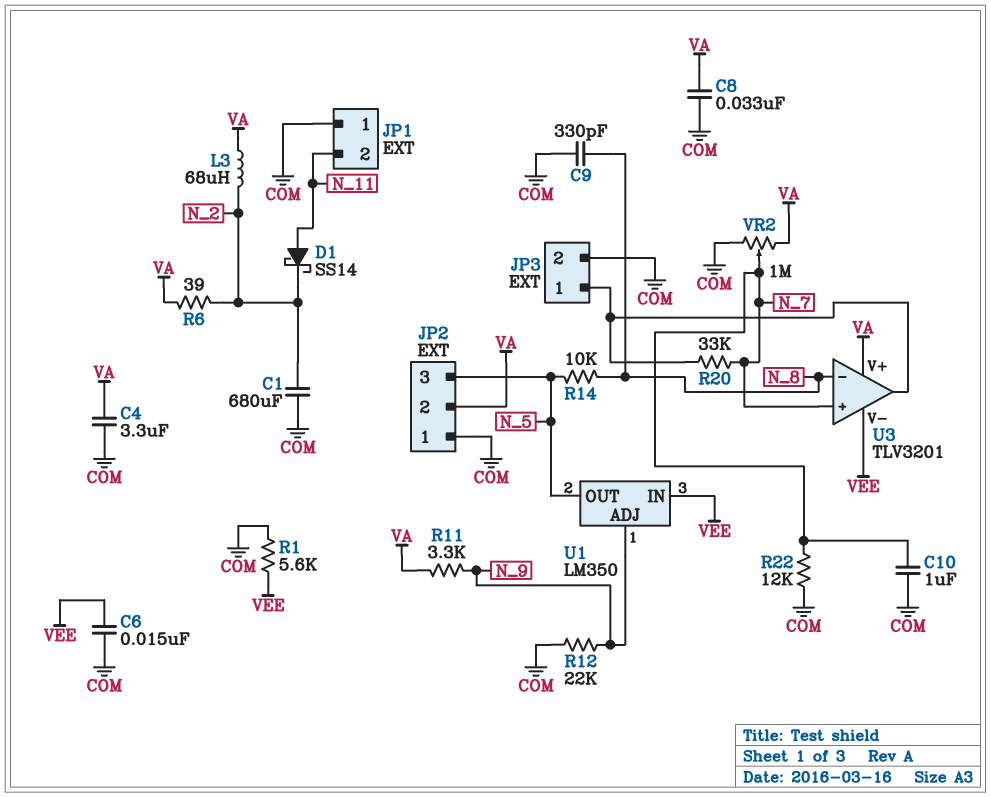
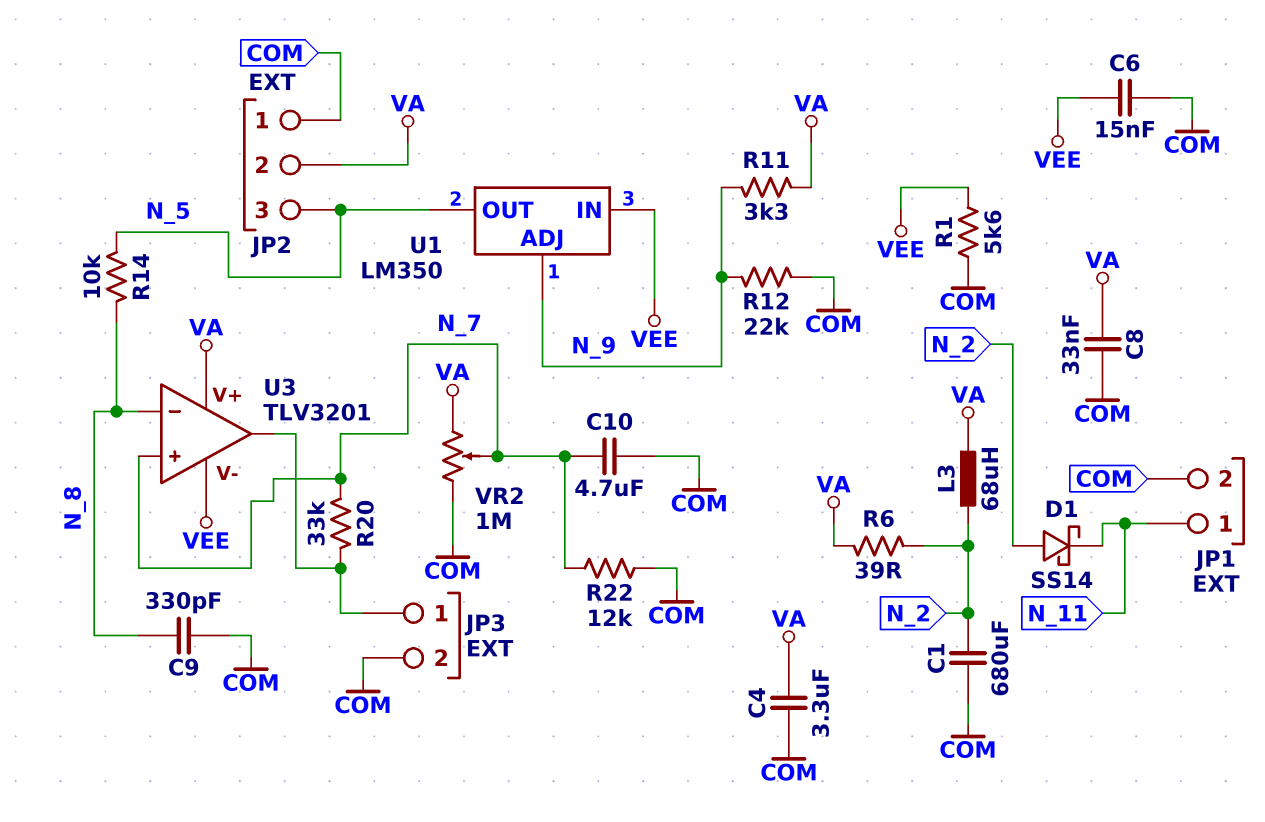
C10: 1uF (COM, N_7) -> 4.7uF (COM, N_7)
D1: schottky SS14 (A N_11, K N_2) -> schottky SS14 (A N_2, K N_11)
JP1 pin 1: COM -> N_11
JP1 pin 2: N_11 -> COM

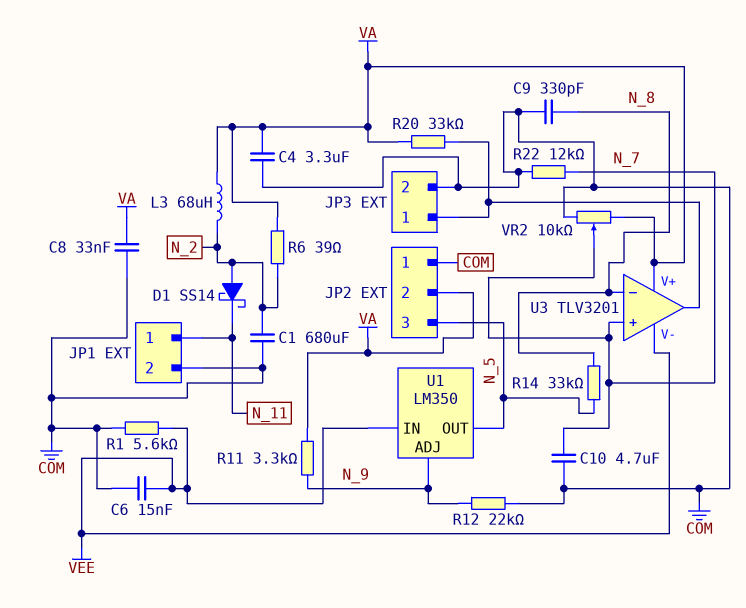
R14: 10k (N_5, N_8) -> 33k (N_5, N_8)
R20: 33k (JP3/1, N_7) -> 33k (JP3/1, VA)
VR2: 1M (COM, VA, wiper N_7) -> 10k (COM, VA, wiper N_7)

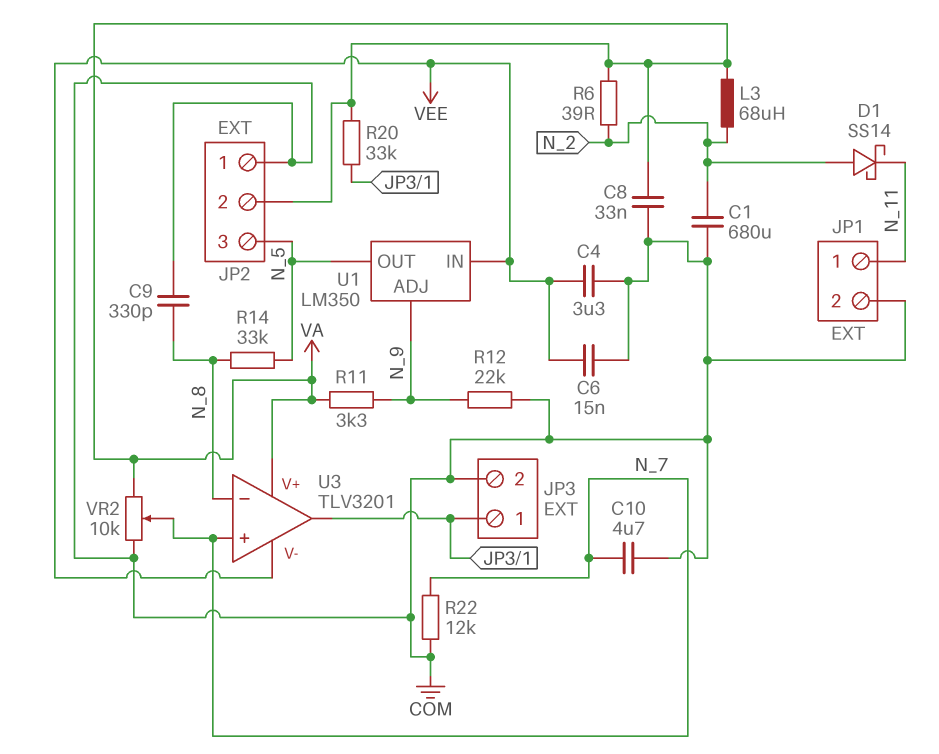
C4: 3.3uF (COM, VA) -> 3.3uF (COM, VEE)
R1: 5.6k (COM, VEE) -> none

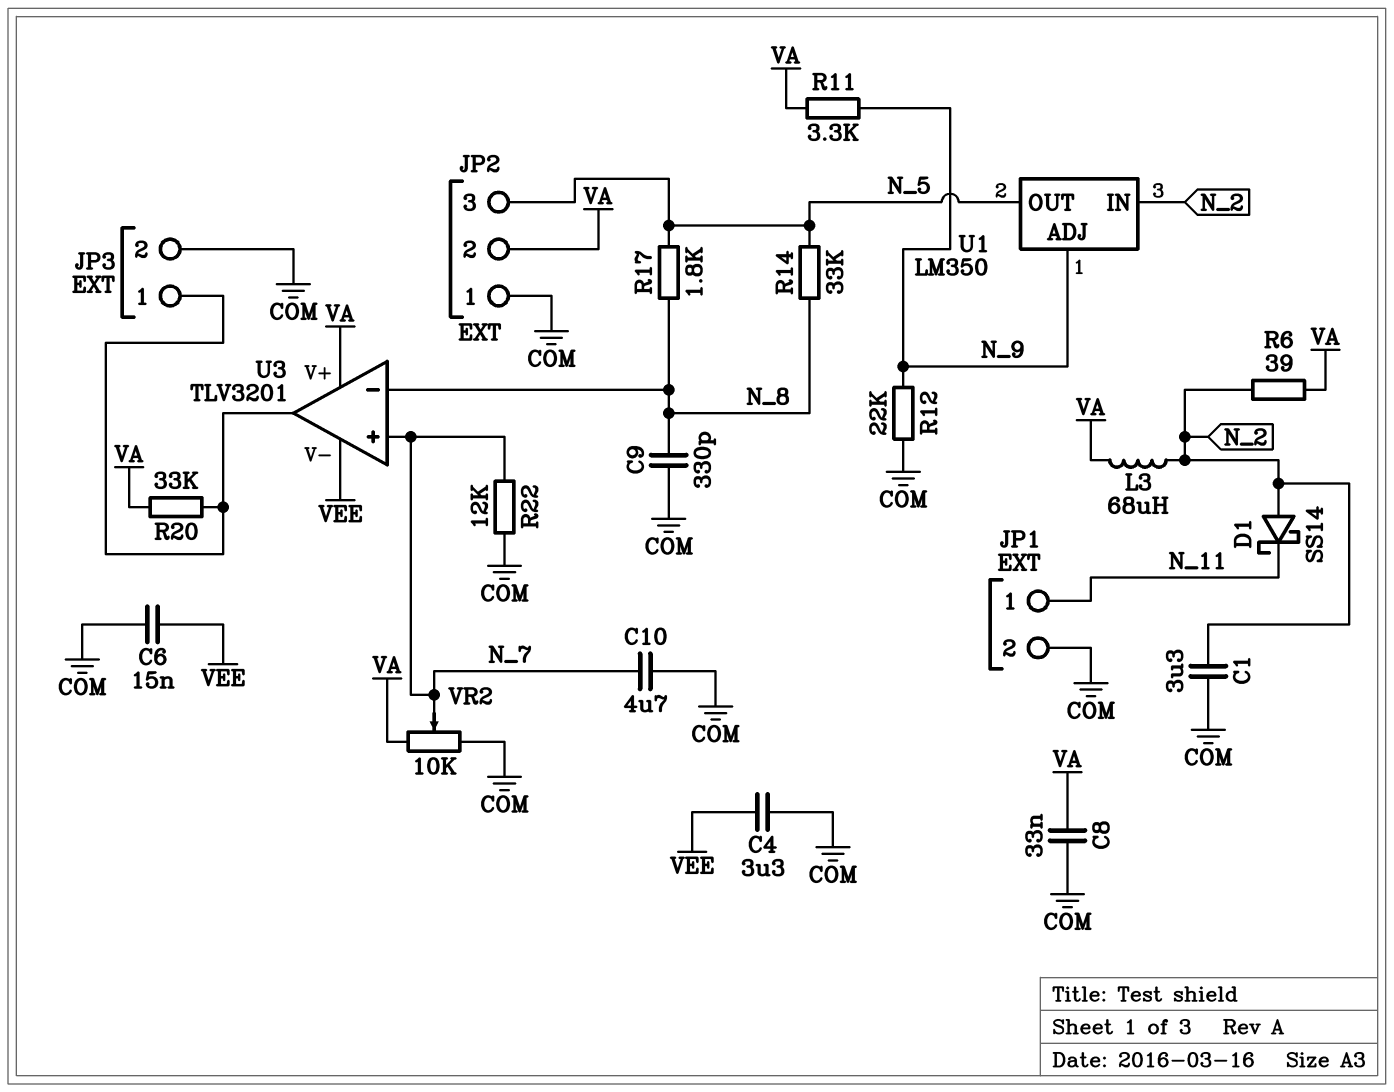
C1: 680uF (COM, N_2) -> 3.3uF (COM, N_2)
R17: none -> 1.8k (N_5, N_8)
U1 pin IN: VEE -> N_2

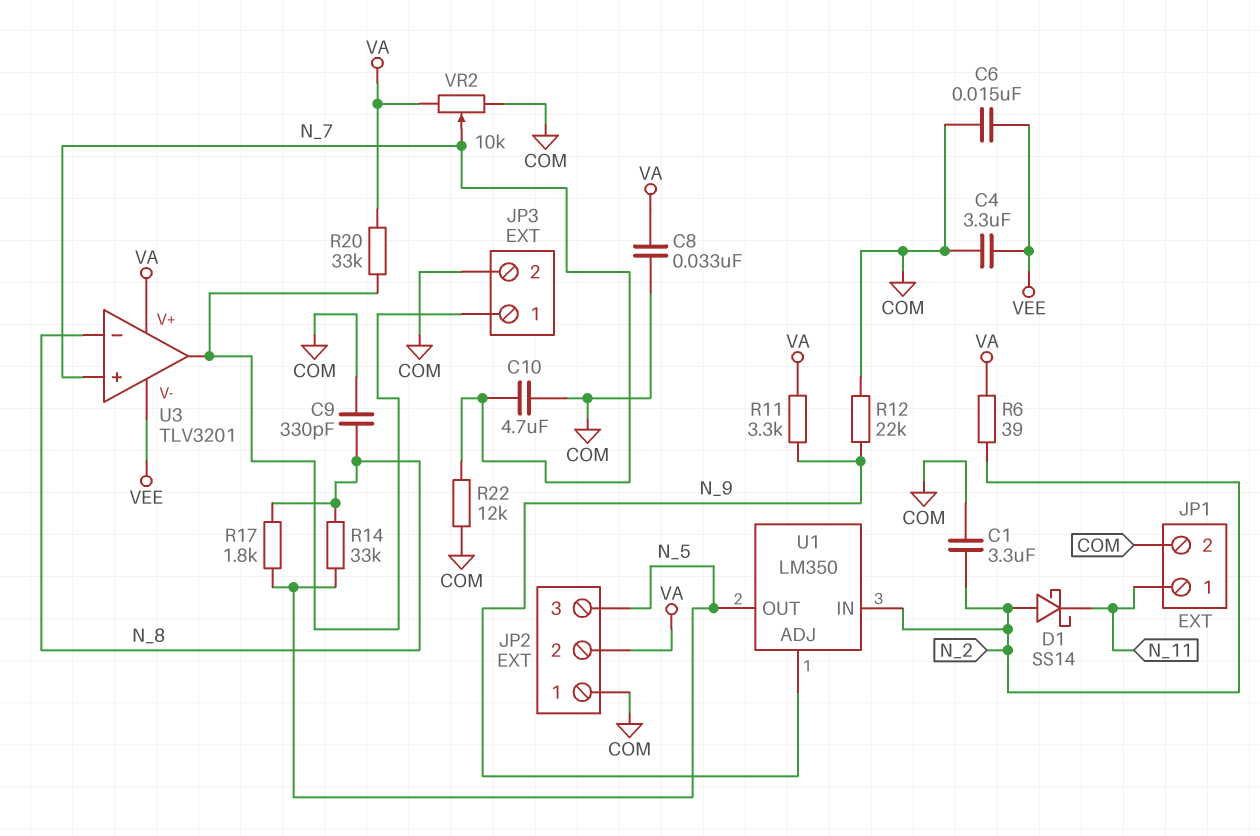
L3: 68uH (N_2, VA) -> none

